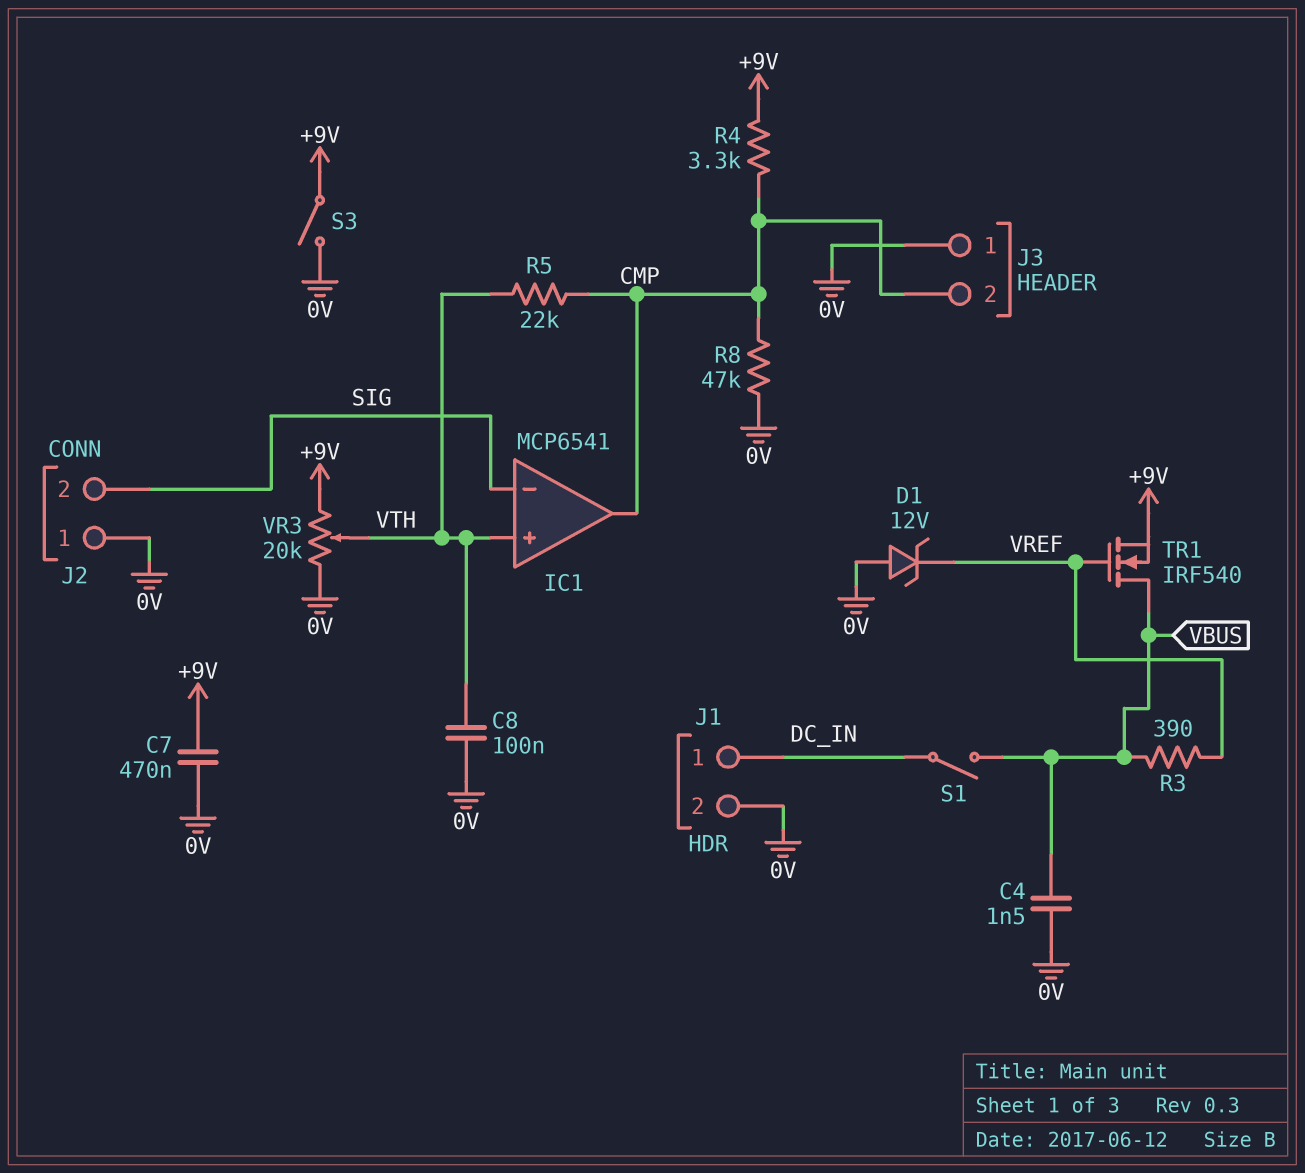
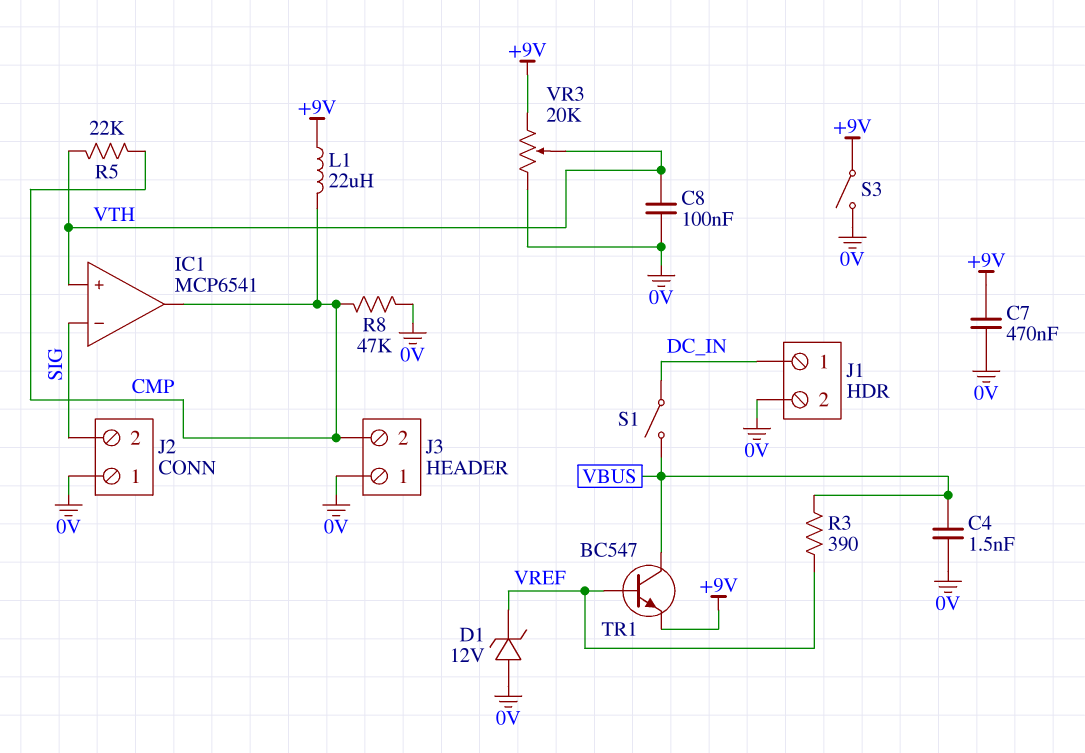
L1: none -> 22uH (+9V, CMP)
R4: 3.3k (+9V, CMP) -> none
TR1: NMOS IRF540 (G VREF, D VBUS, S +9V) -> NPN BC547 (B VREF, C VBUS, E +9V)

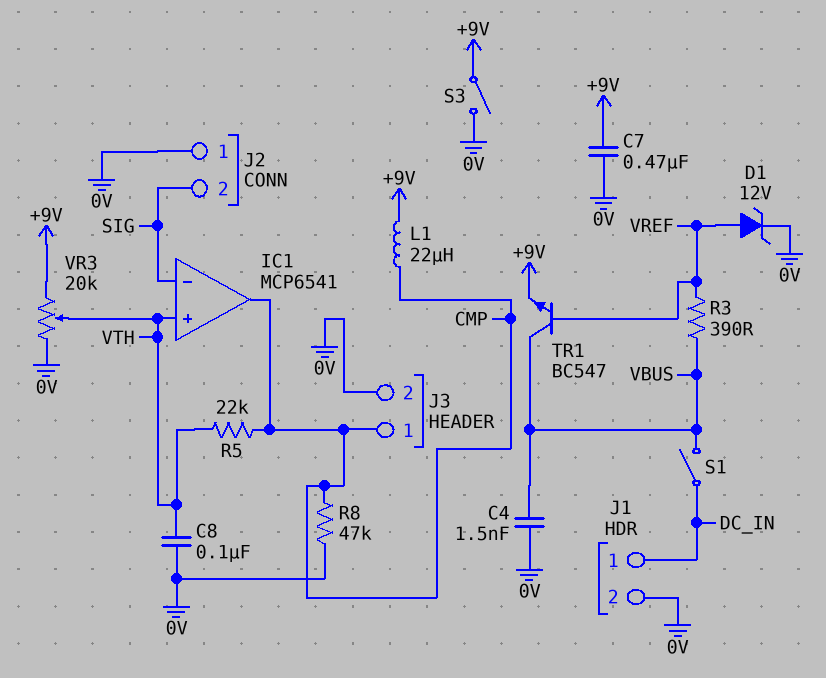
D1: zener 12V (A 0V, K VREF) -> zener 12V (A VREF, K 0V)
J3 pin 1: 0V -> CMP
J3 pin 2: CMP -> 0V

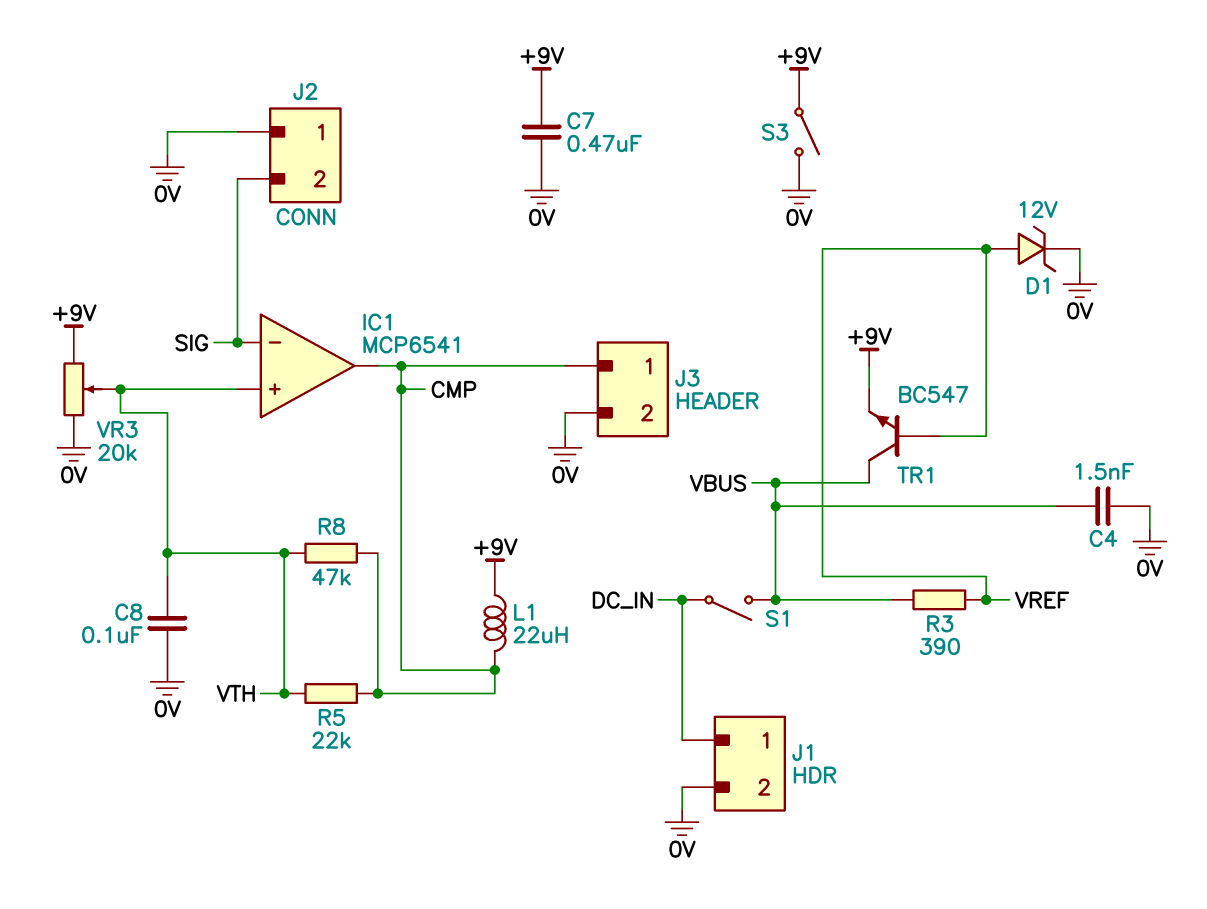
R8: 47k (0V, CMP) -> 47k (CMP, VTH)

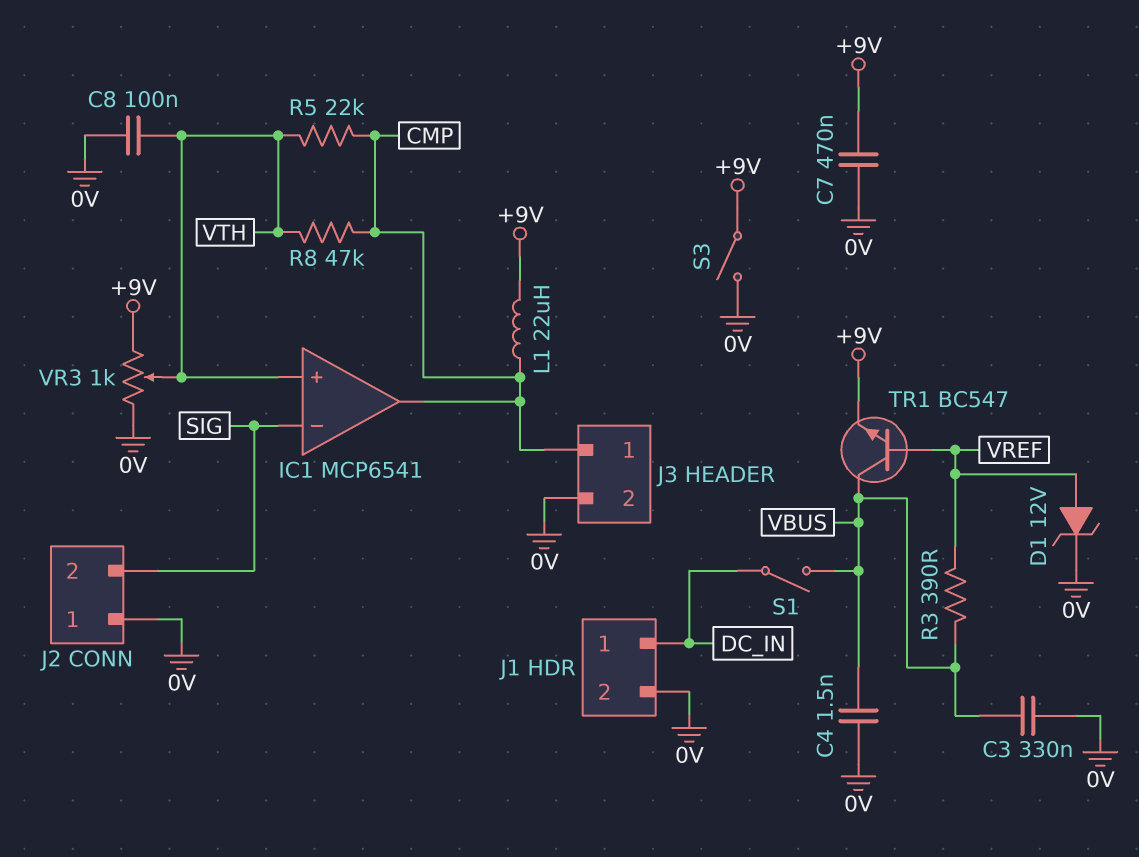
C3: none -> 330nF (0V, VBUS)
VR3: 20k (+9V, 0V, wiper VTH) -> 1k (+9V, 0V, wiper VTH)

